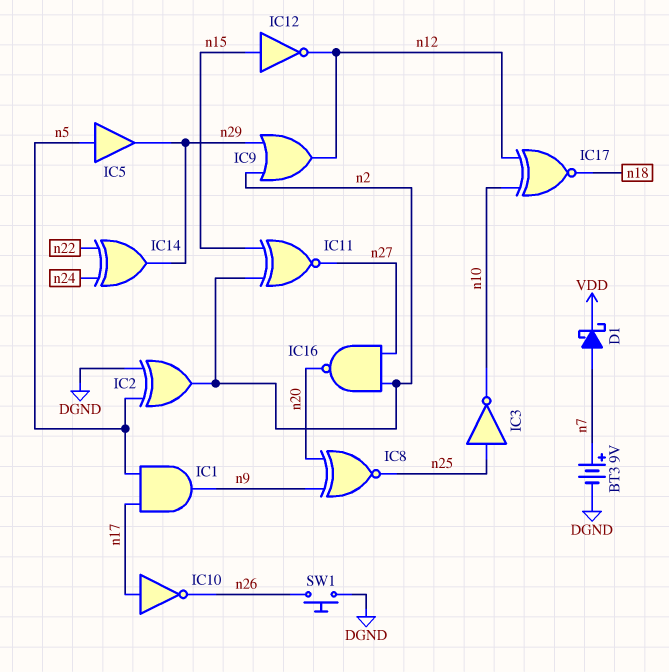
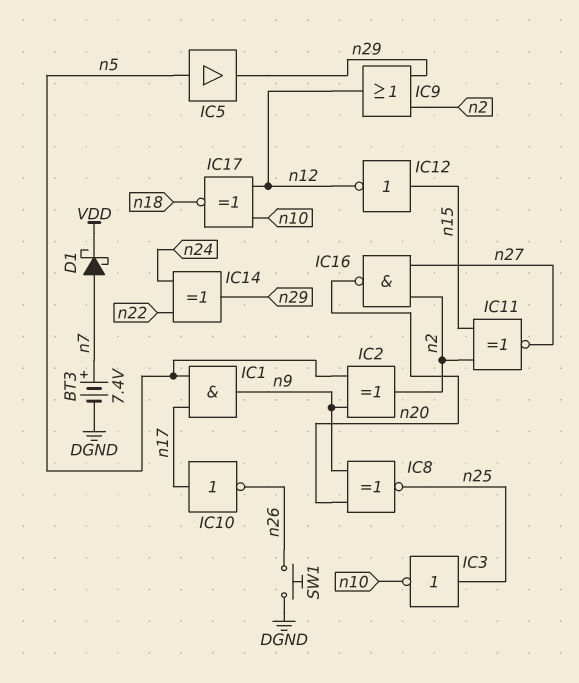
BT3: 9V (plus n7, minus DGND) -> 7.4V (plus n7, minus DGND)
IC2: XOR (in DGND, in n5, out n2) -> XOR (in n5, in n9, out n2)

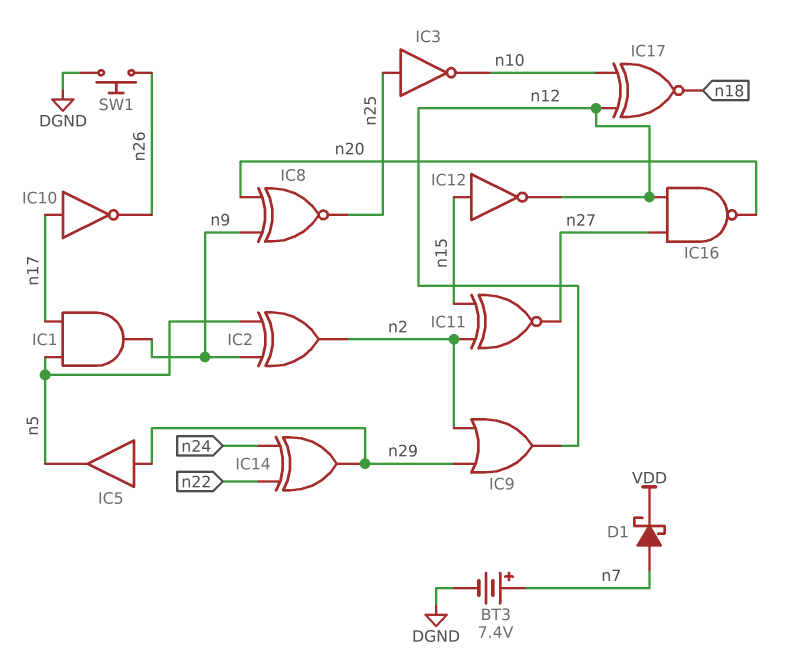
IC5: buffer (in n5, out n29) -> buffer (in n29, out n5)
IC16: NAND (in n2, in n27, out n20) -> NAND (in n12, in n27, out n20)

